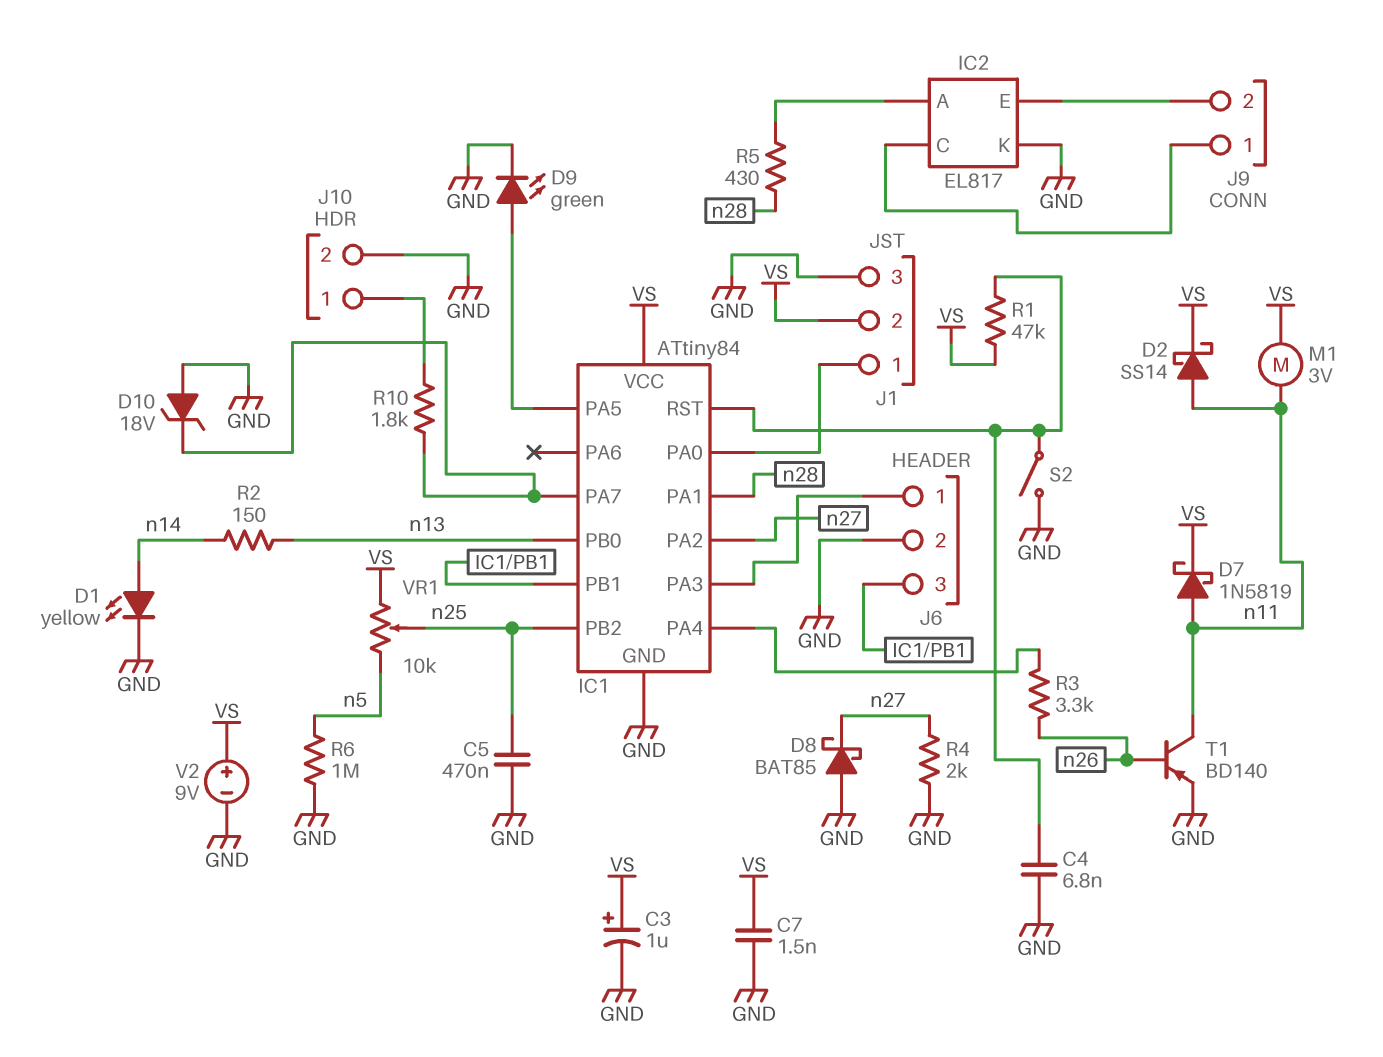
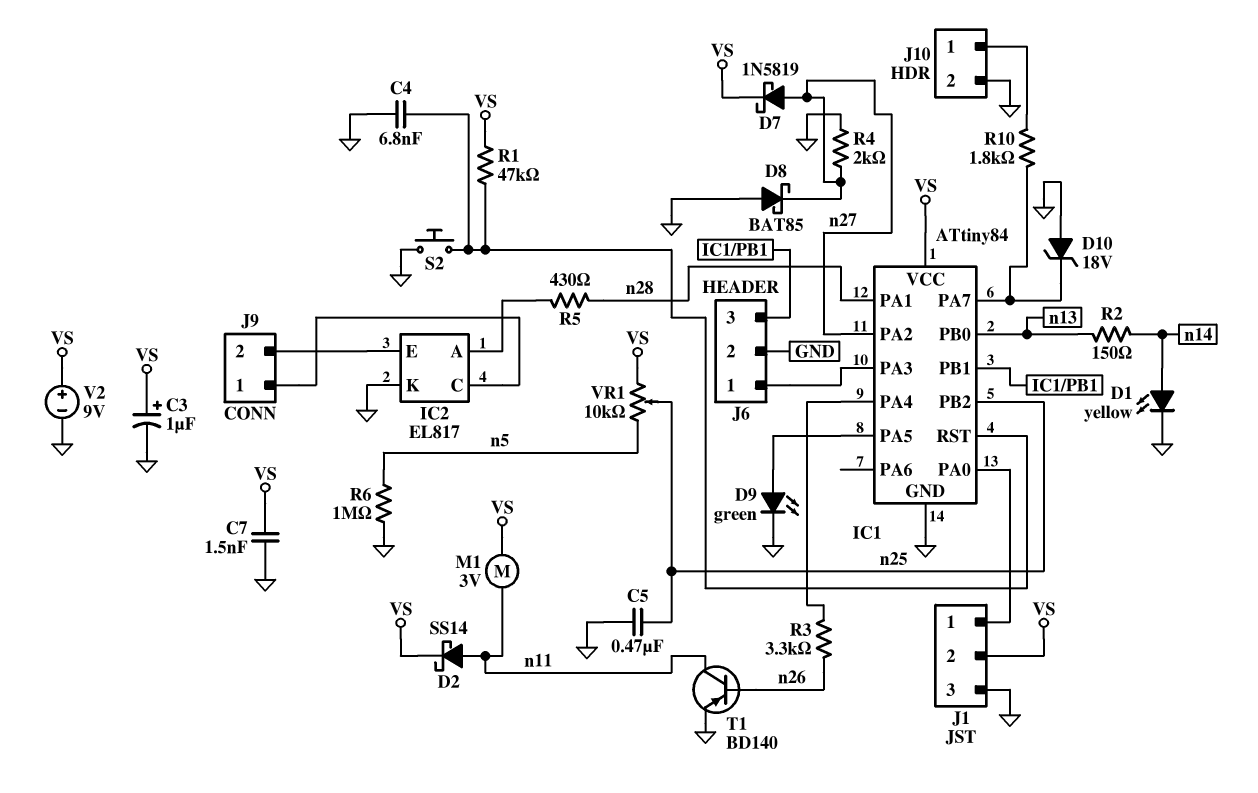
D7: schottky 1N5819 (A n11, K VS) -> schottky 1N5819 (A n27, K VS)
S2: switch (GND, IC1/RST) -> button (GND, IC1/RST)

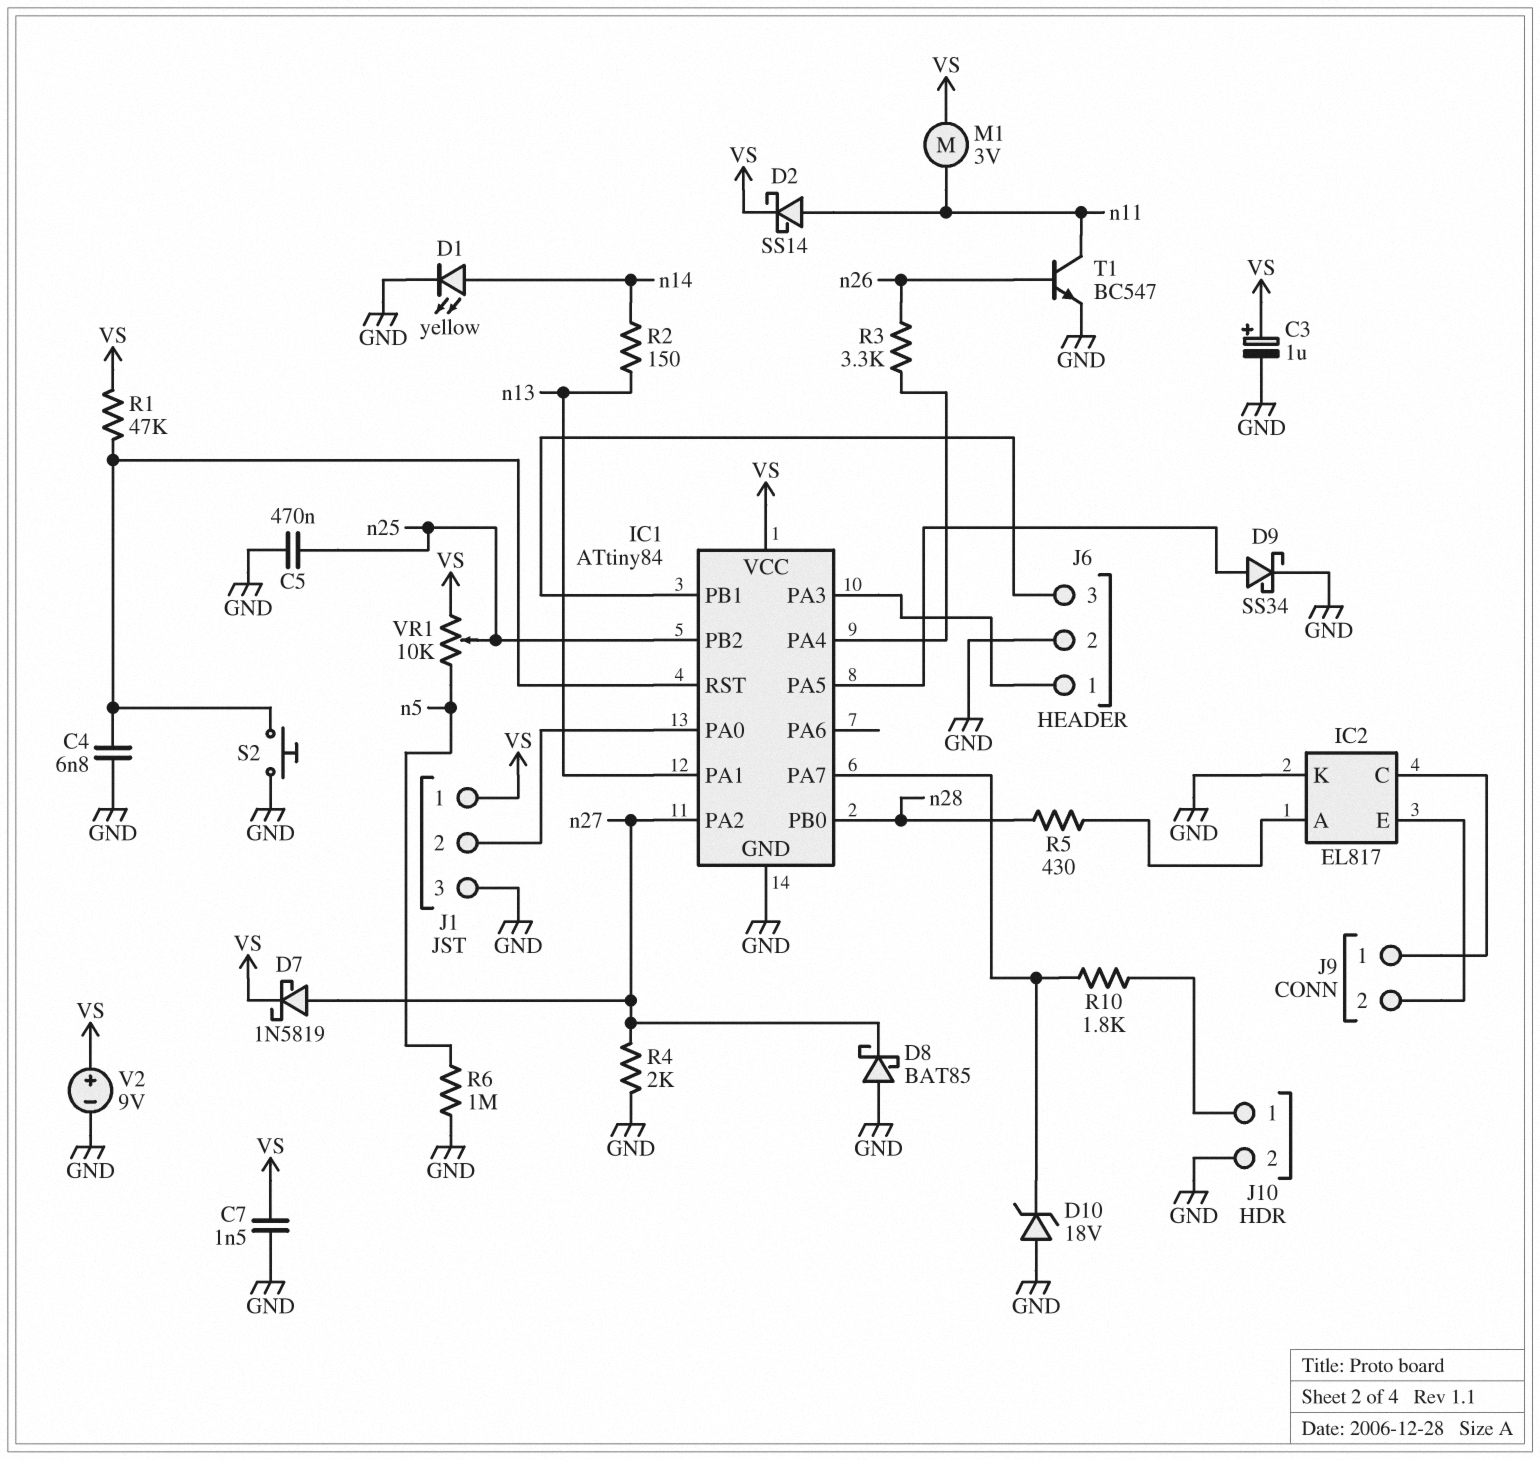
D9: LED green (A IC1/PA5, K GND) -> schottky SS34 (A IC1/PA5, K GND)
IC1 pin PA1: n28 -> n13
IC1 pin PB0: n13 -> n28
J1 pin 1: IC1/PA0 -> VS
J1 pin 2: VS -> IC1/PA0
T1: PNP BD140 (B n26, C n11, E GND) -> NPN BC547 (B n26, C n11, E GND)

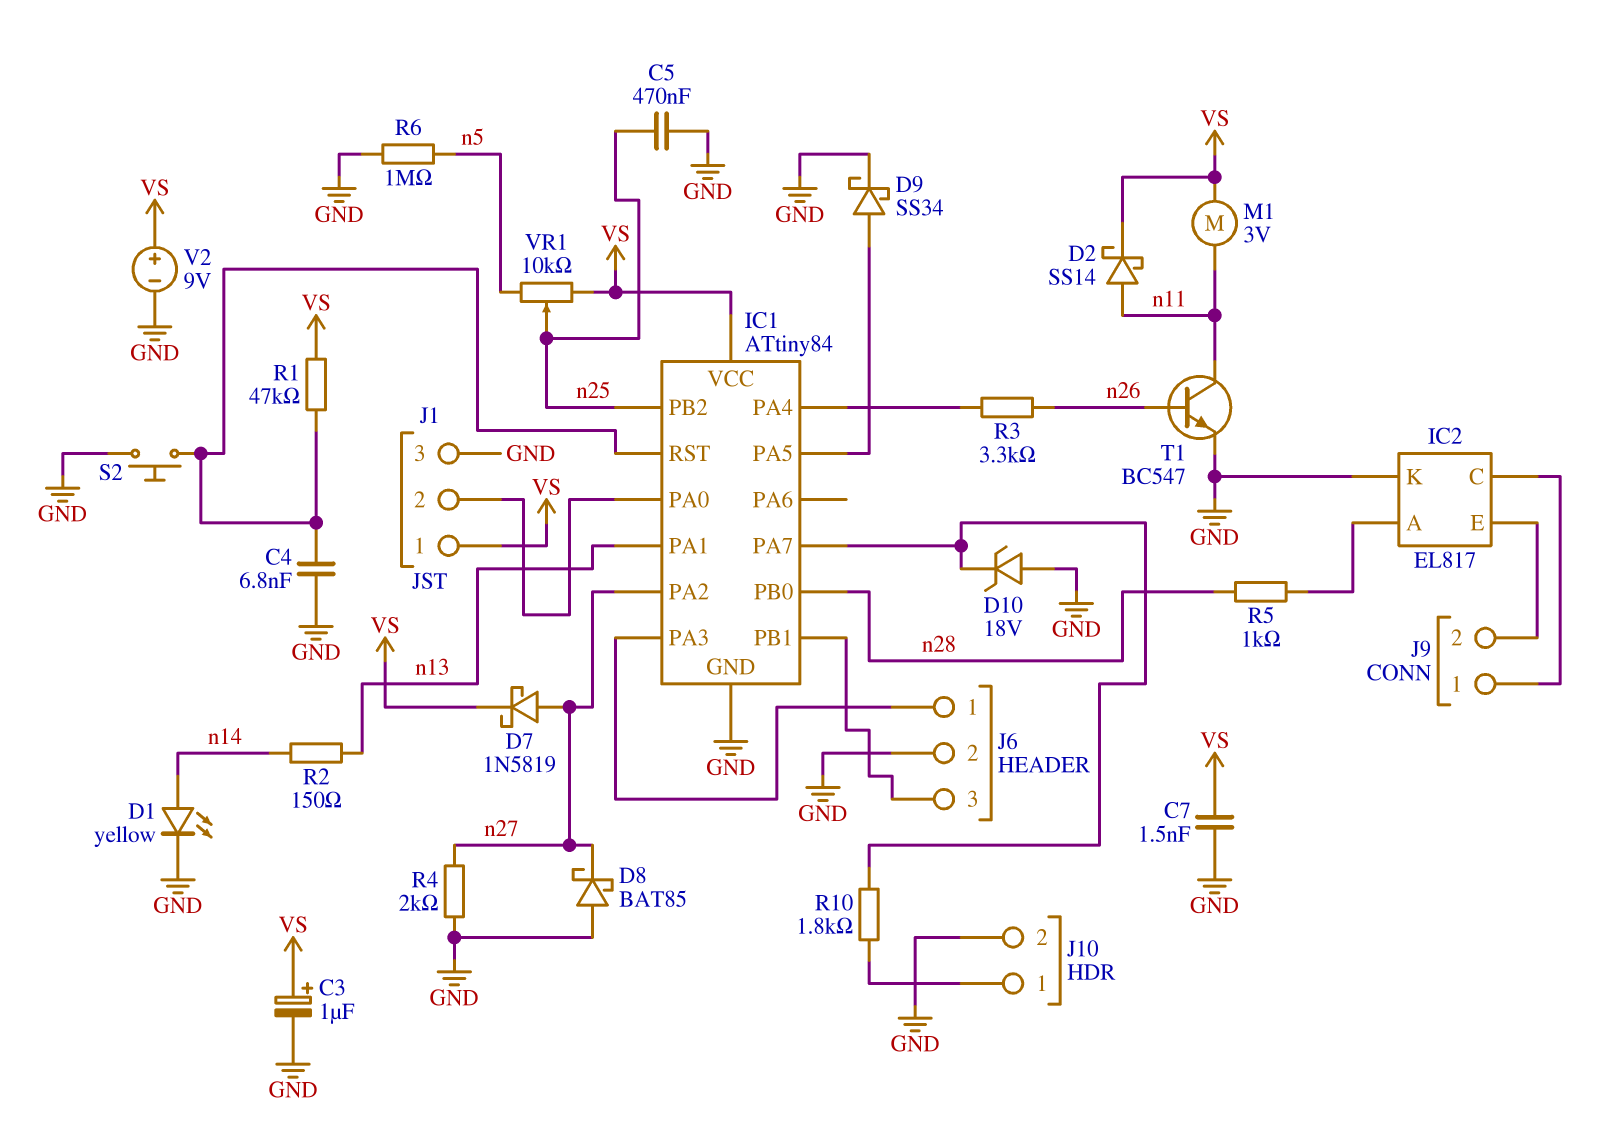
R5: 430 (IC2/A, n28) -> 1k (IC2/A, n28)

